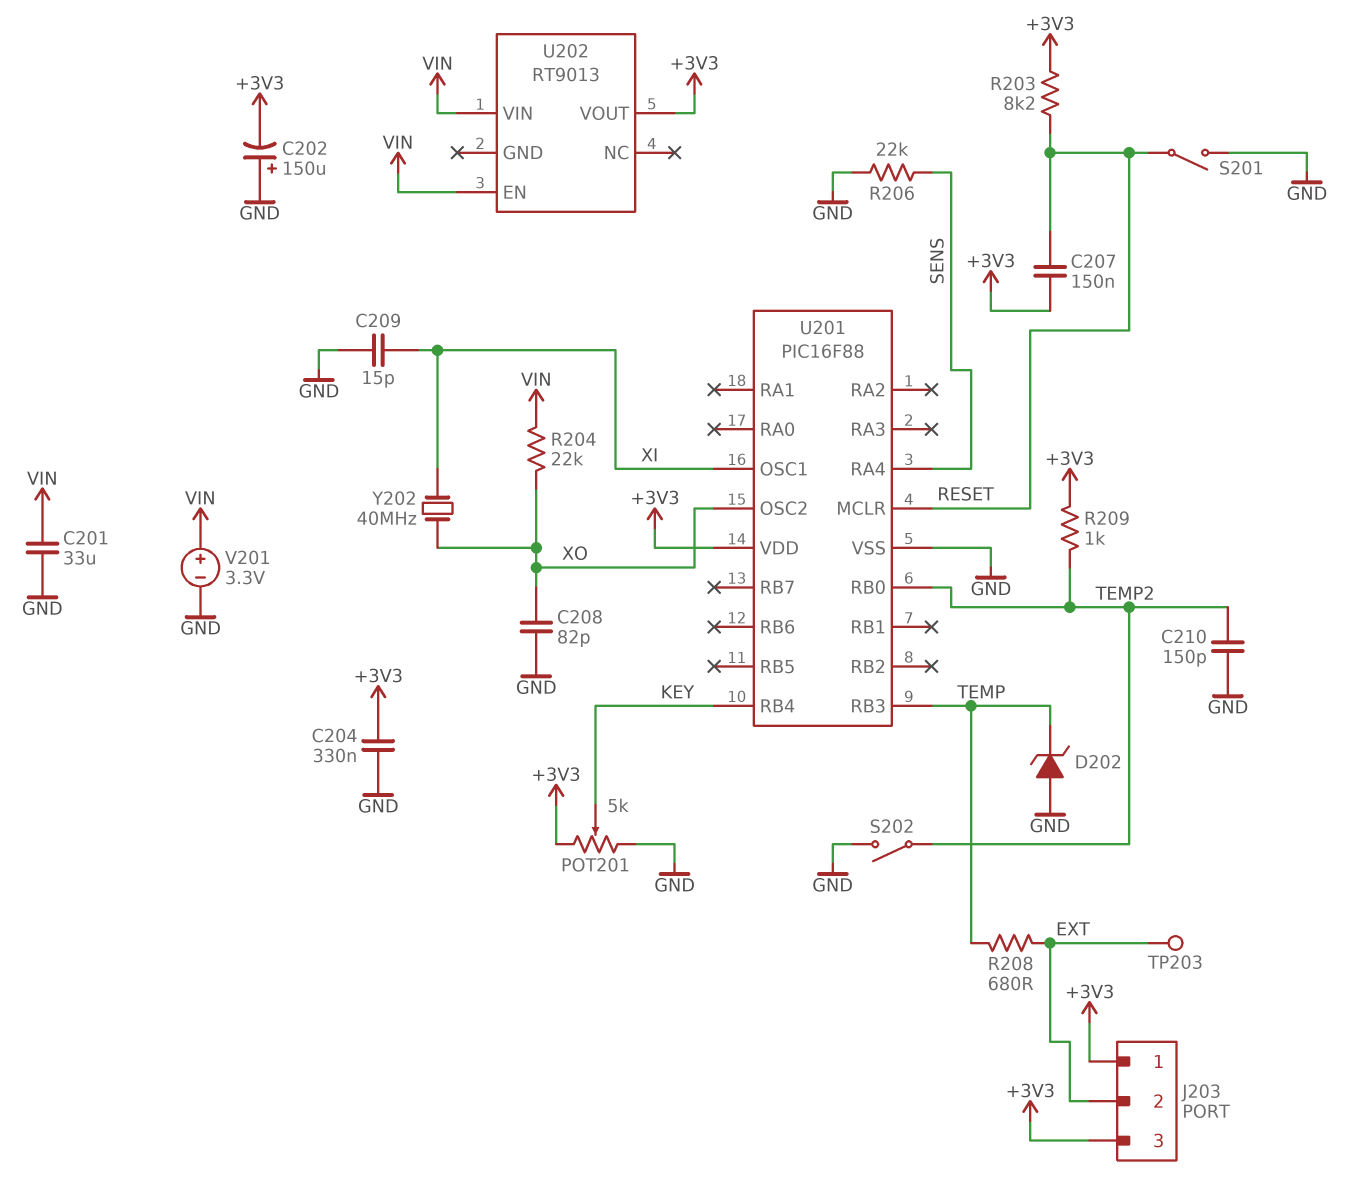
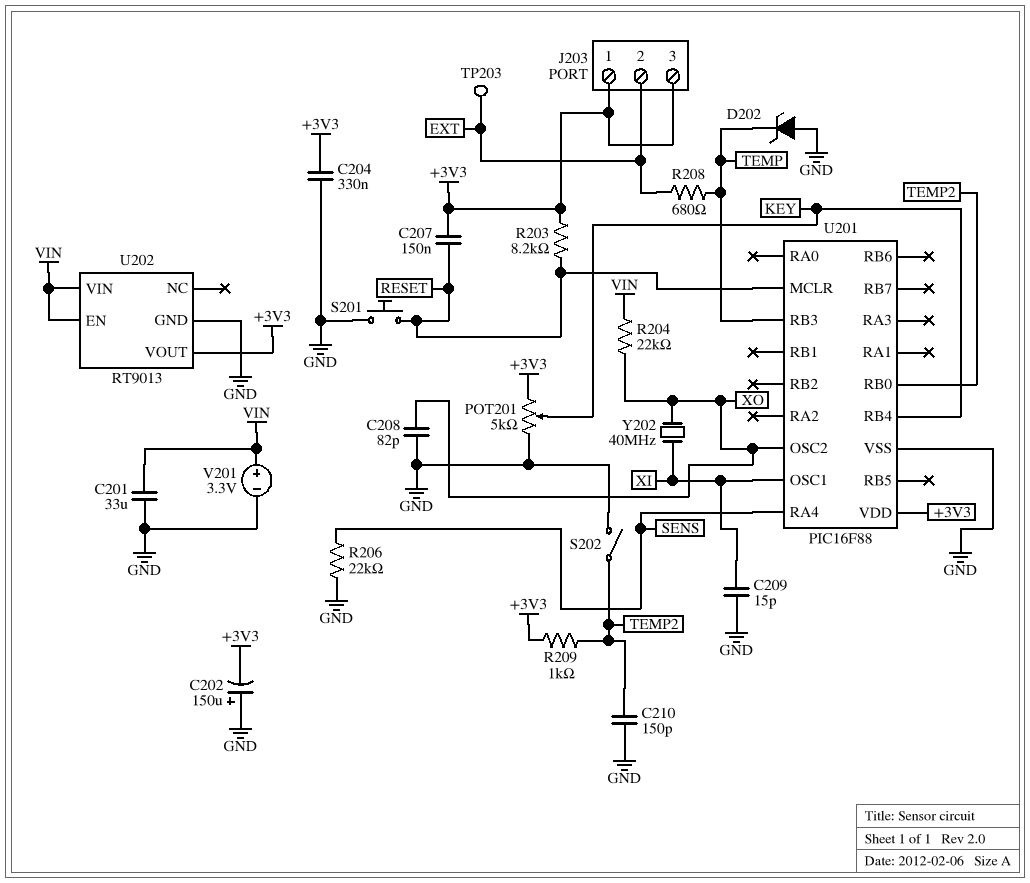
S201: switch (GND, RESET) -> button (GND, RESET)
U202 pin GND: none -> GND

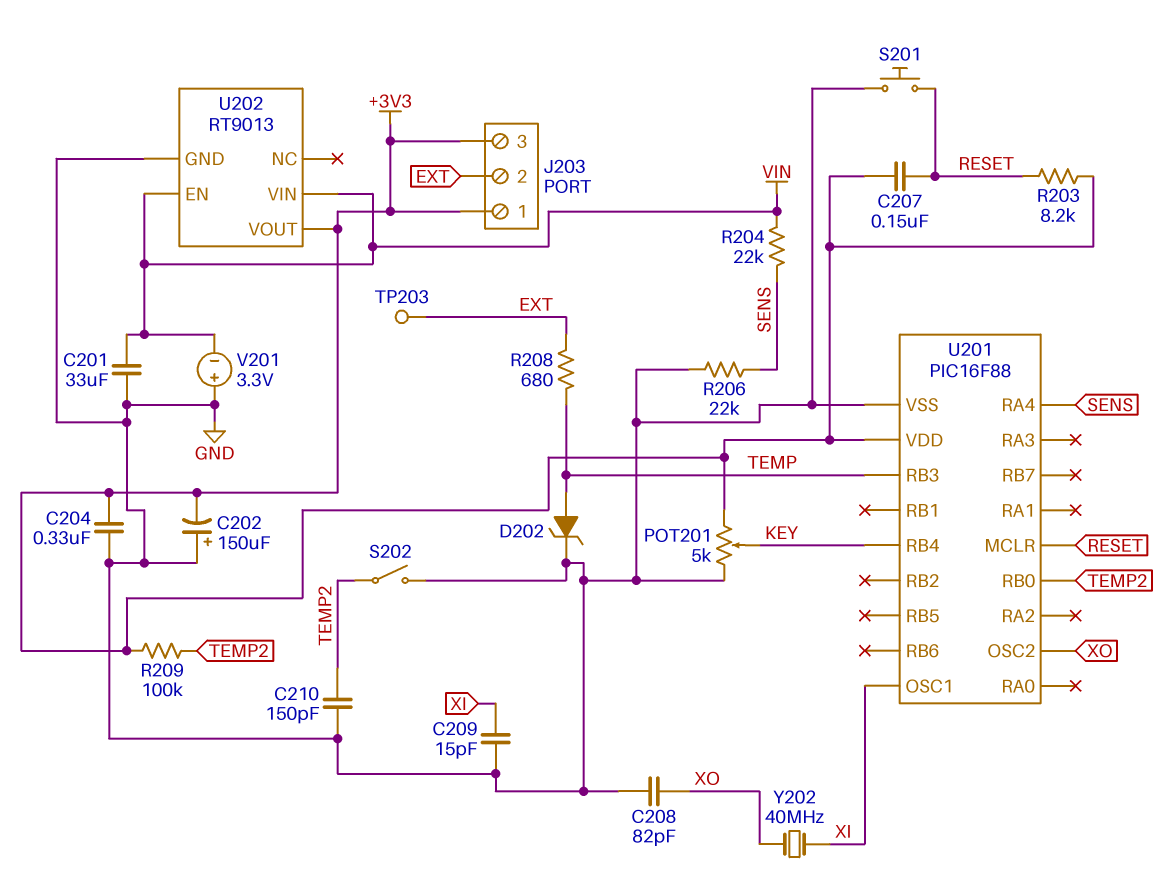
D202: zener (A GND, K TEMP) -> zener (A TEMP, K GND)
R204: 22k (VIN, XO) -> 22k (SENS, VIN)
R209: 1k (+3V3, TEMP2) -> 100k (+3V3, TEMP2)
V201: 3.3V (plus VIN, minus GND) -> 3.3V (plus GND, minus VIN)

